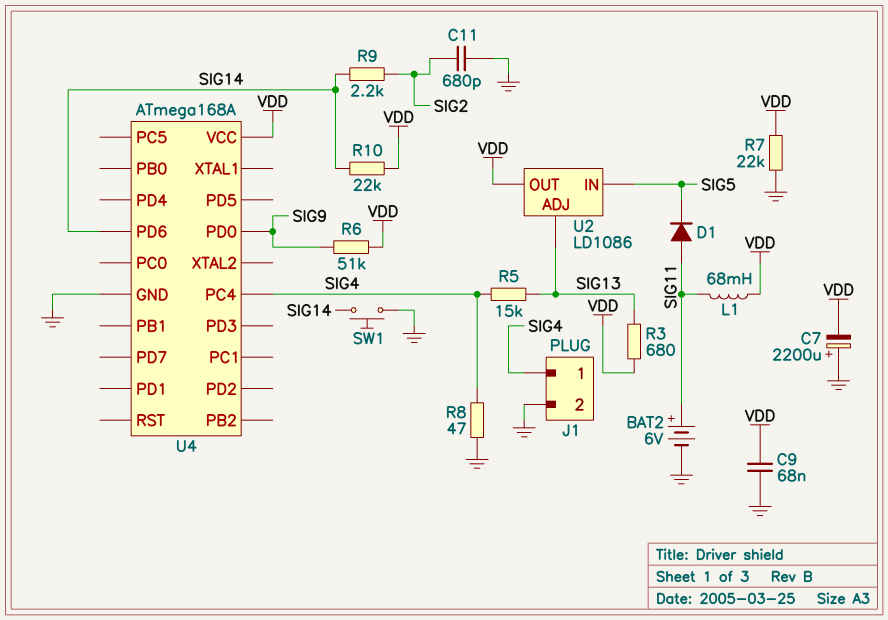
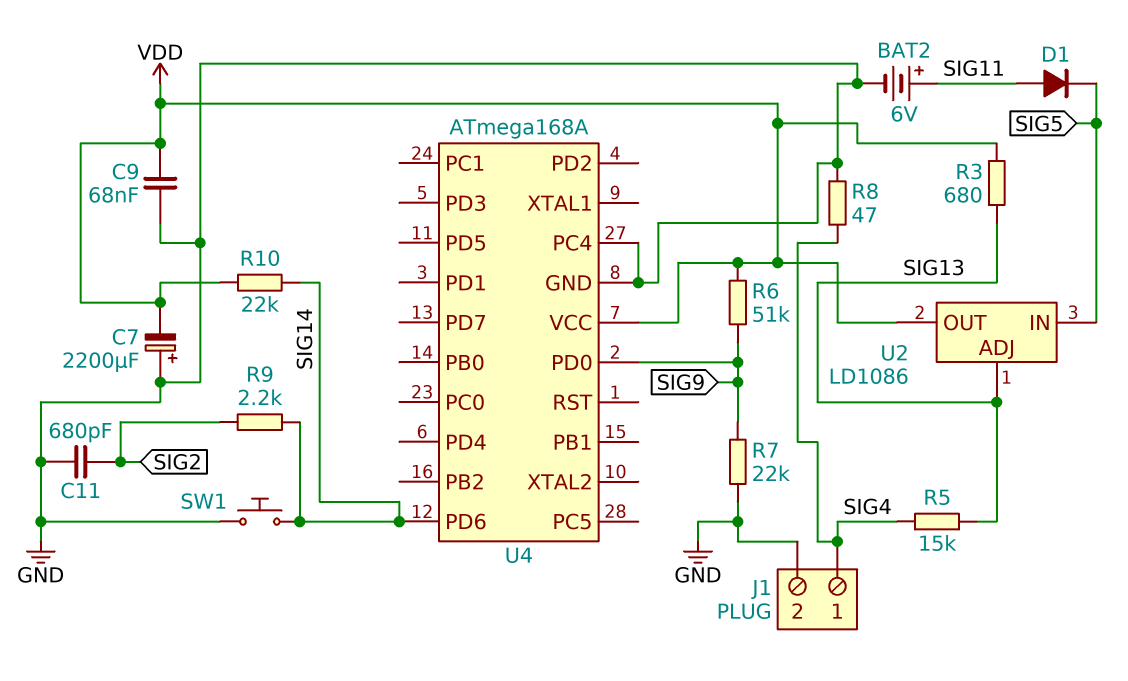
L1: 68mH (SIG11, VDD) -> none
R7: 22k (GND, VDD) -> 22k (GND, SIG9)
U4 pin PC4: SIG4 -> GND

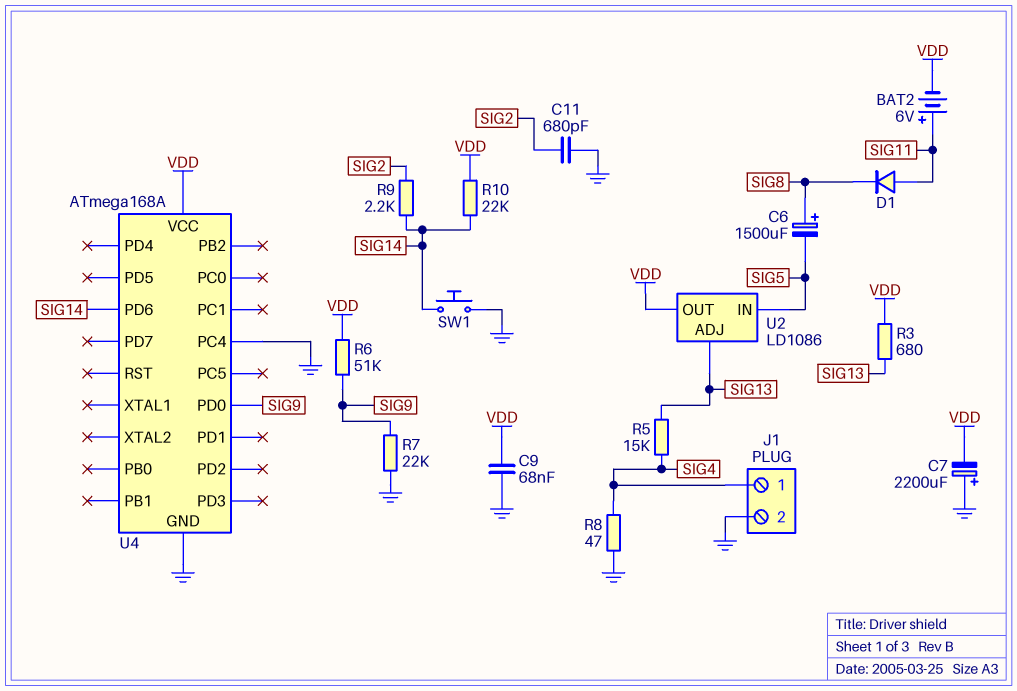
BAT2: 6V (plus SIG11, minus GND) -> 6V (plus SIG11, minus VDD)
C6: none -> 1500uF (plus SIG8, minus SIG5)
D1: diode (A SIG11, K SIG5) -> diode (A SIG11, K SIG8)

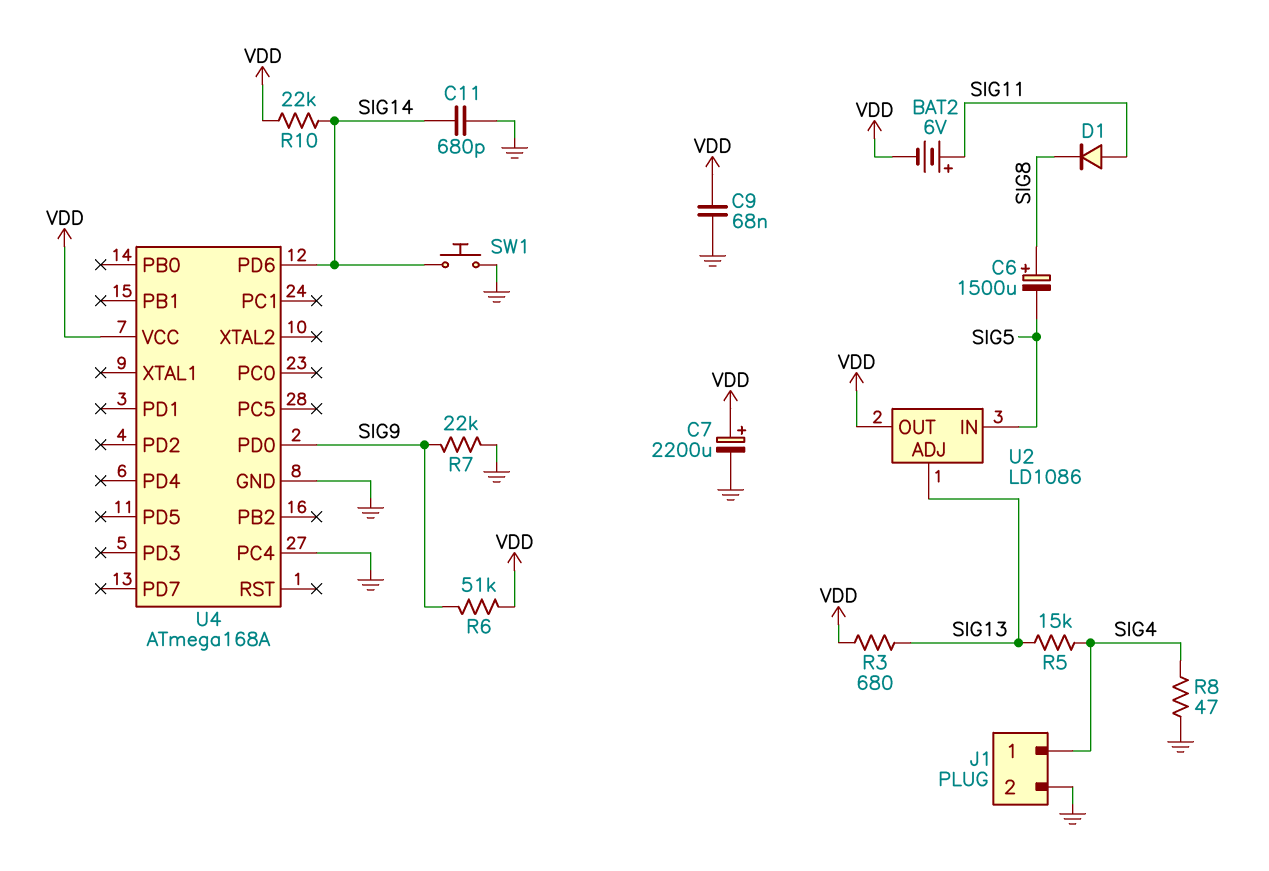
C7: 2200uF (plus GND, minus VDD) -> 2200uF (plus VDD, minus GND)
C11: 680pF (GND, SIG2) -> 680pF (GND, SIG14)
R9: 2.2k (SIG2, SIG14) -> none

